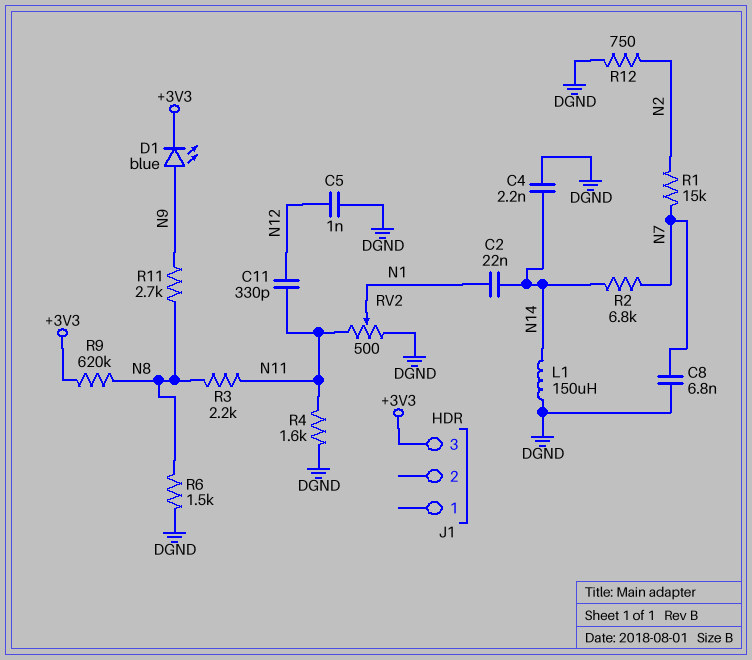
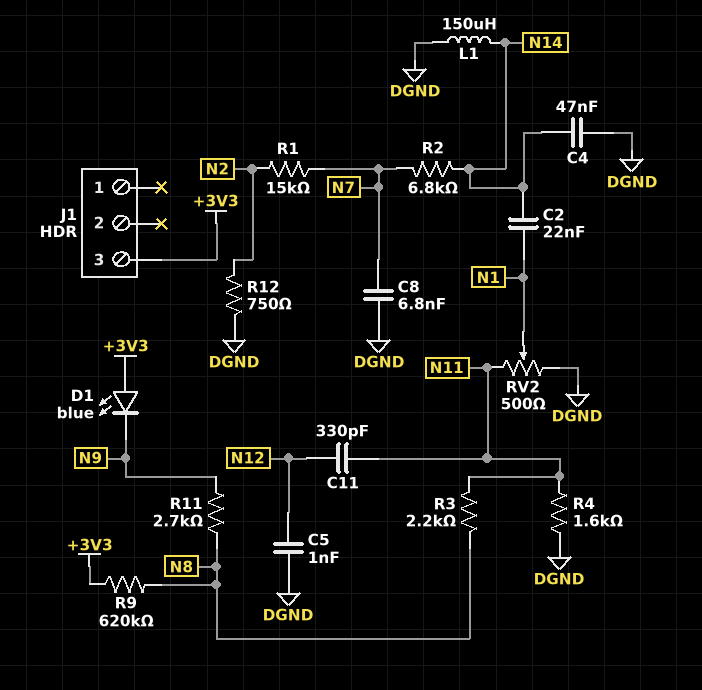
C4: 2.2nF (DGND, N14) -> 47nF (DGND, N14)
D1: LED blue (A N9, K +3V3) -> LED blue (A +3V3, K N9)
R6: 1.5k (DGND, N8) -> none

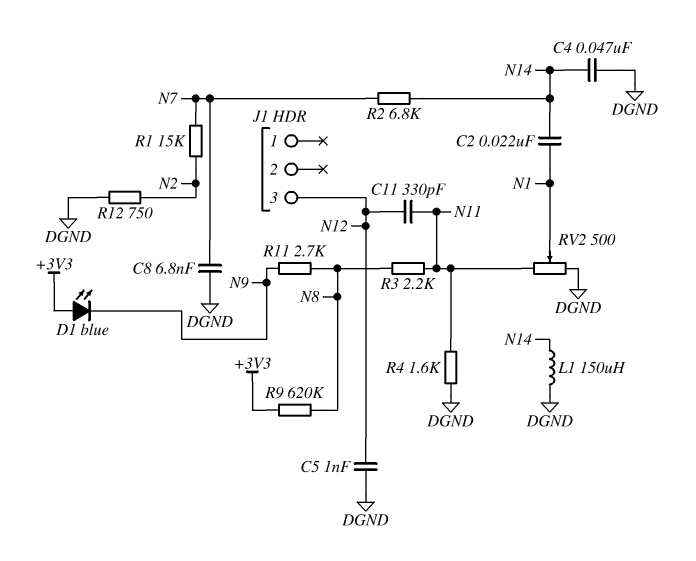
J1 pin 3: +3V3 -> N12

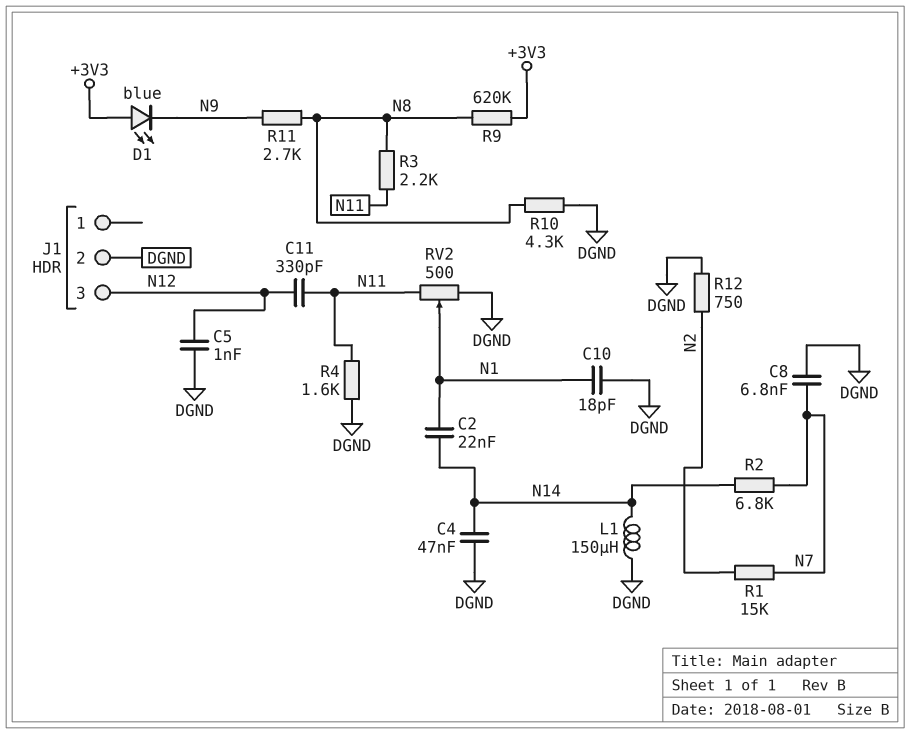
C10: none -> 18pF (DGND, N1)
J1 pin 2: none -> DGND
R10: none -> 4.3k (DGND, N8)

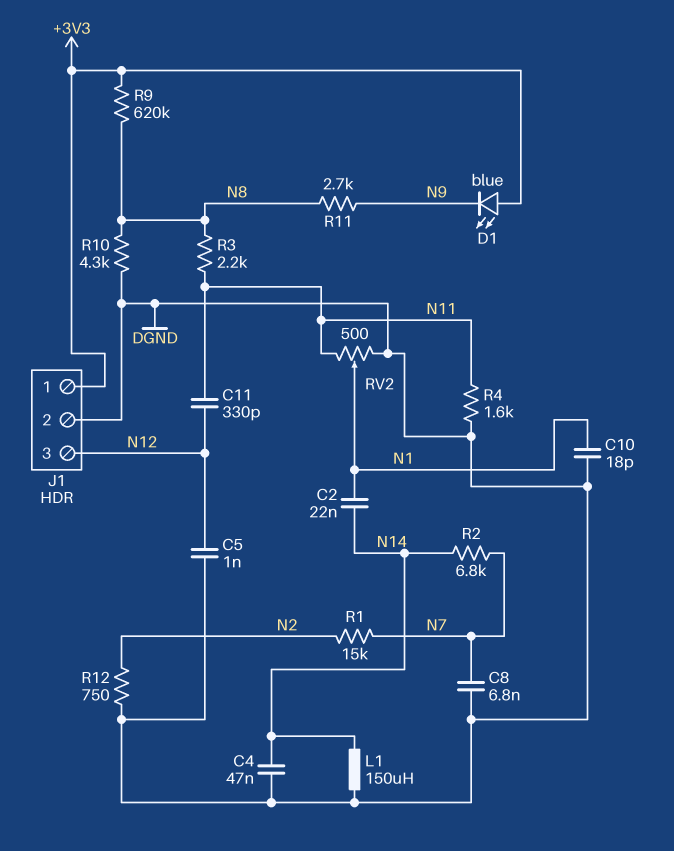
J1 pin 1: none -> +3V3

